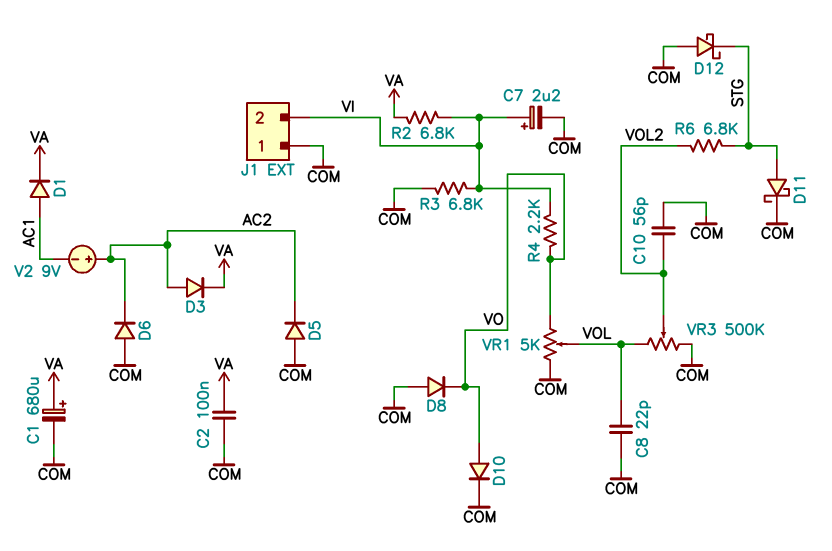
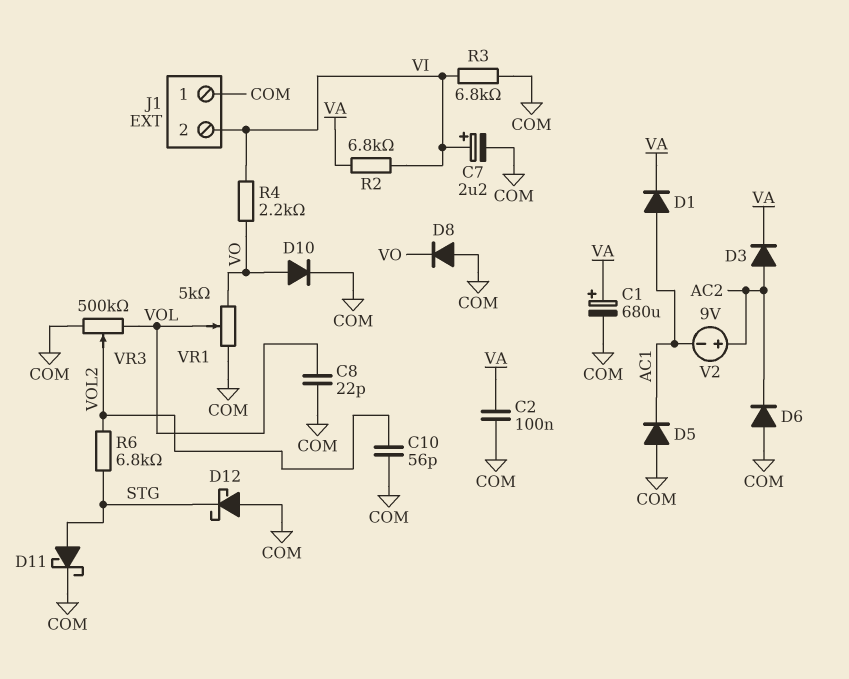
D5: diode (A COM, K AC2) -> diode (A COM, K AC1)

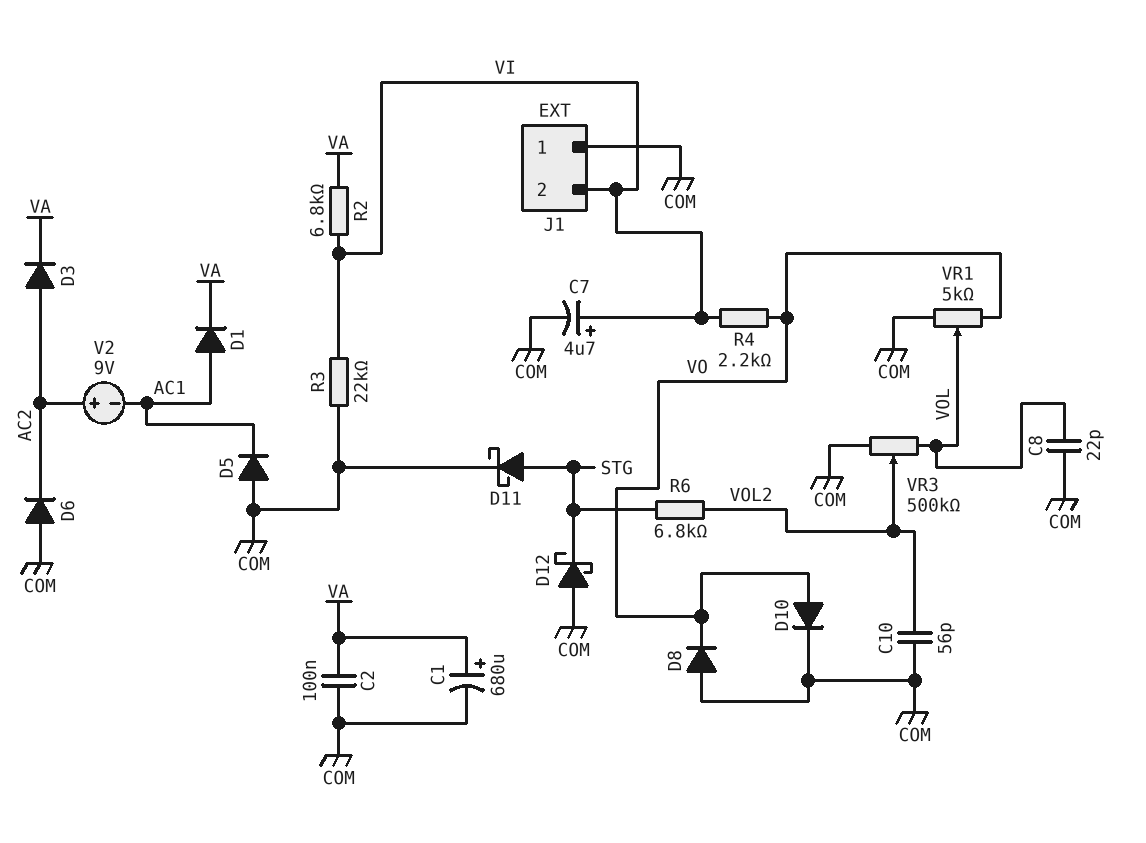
C7: 2.2uF (plus VI, minus COM) -> 4.7uF (plus VI, minus COM)
R3: 6.8k (COM, VI) -> 22k (COM, VI)

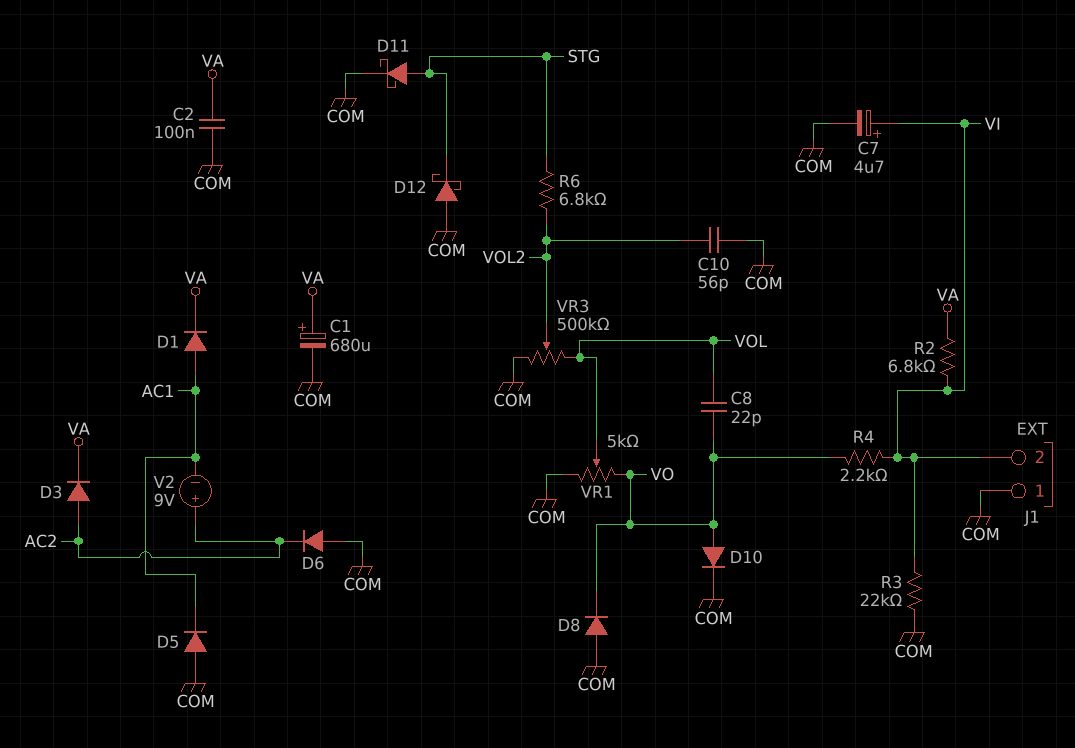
C8: 22pF (COM, VOL) -> 22pF (VO, VOL)

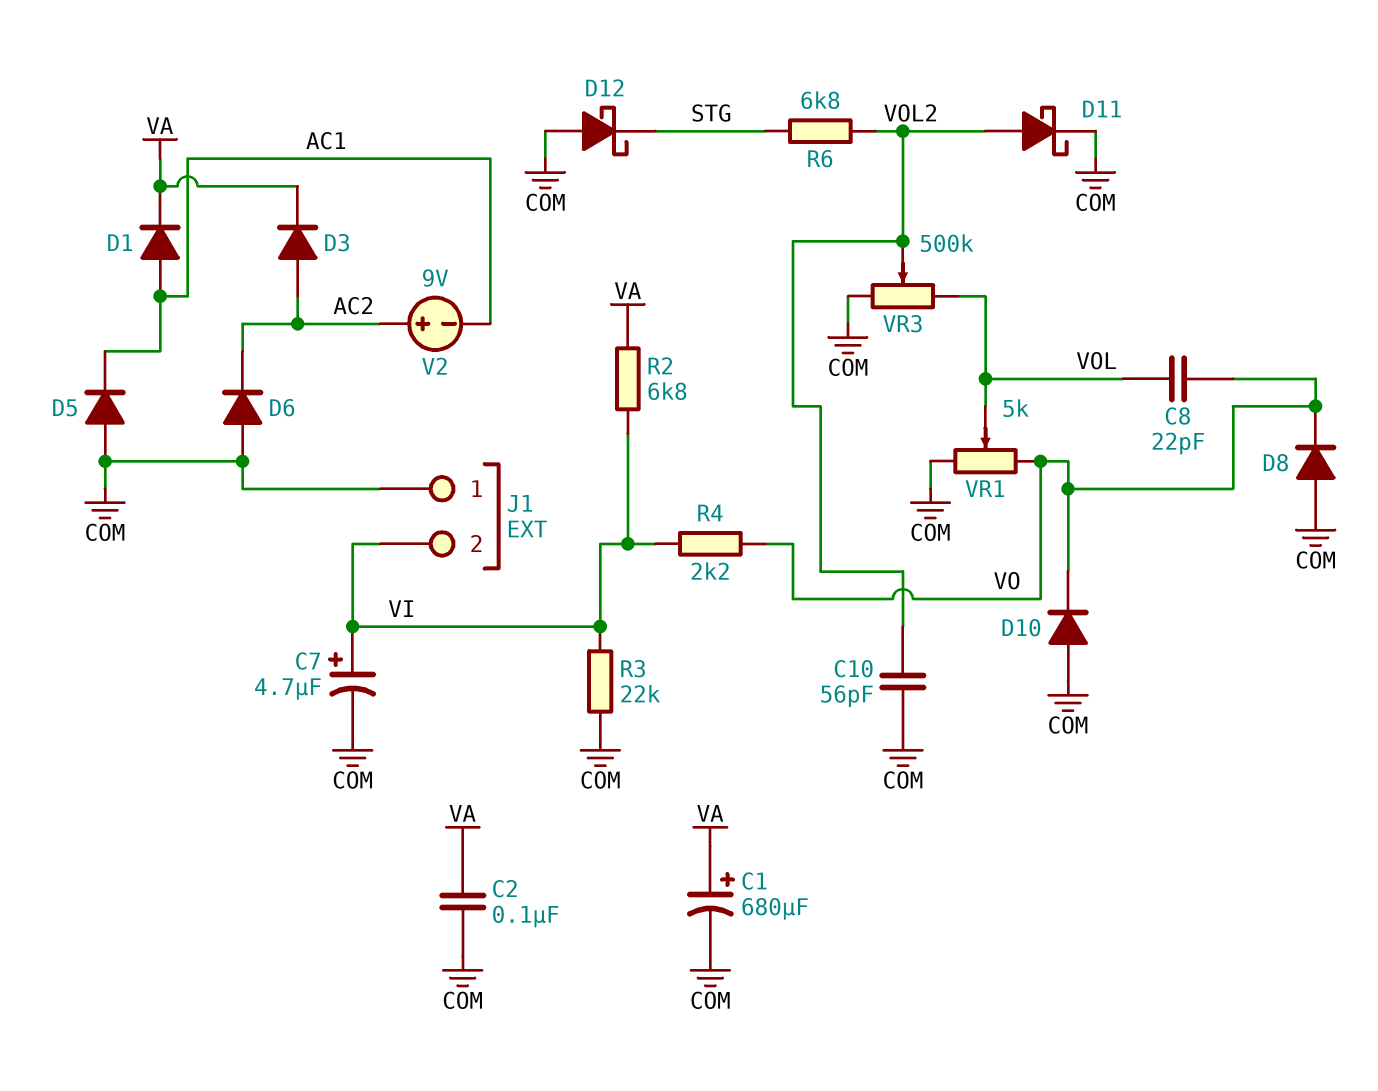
D10: diode (A VO, K COM) -> diode (A COM, K VO)
D11: schottky (A STG, K COM) -> schottky (A VOL2, K COM)

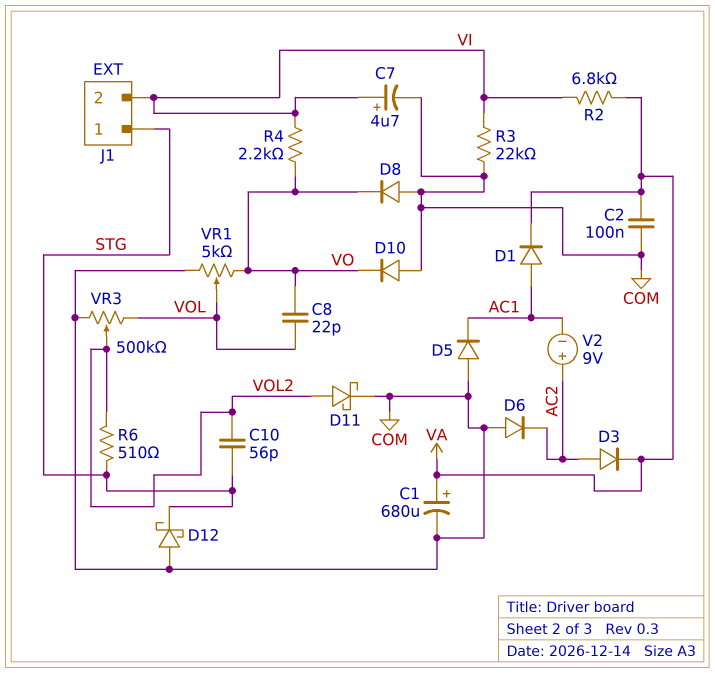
C10: 56pF (COM, VOL2) -> 56pF (STG, VOL2)
J1 pin 1: COM -> STG
R6: 6.8k (STG, VOL2) -> 510 (STG, VOL2)

